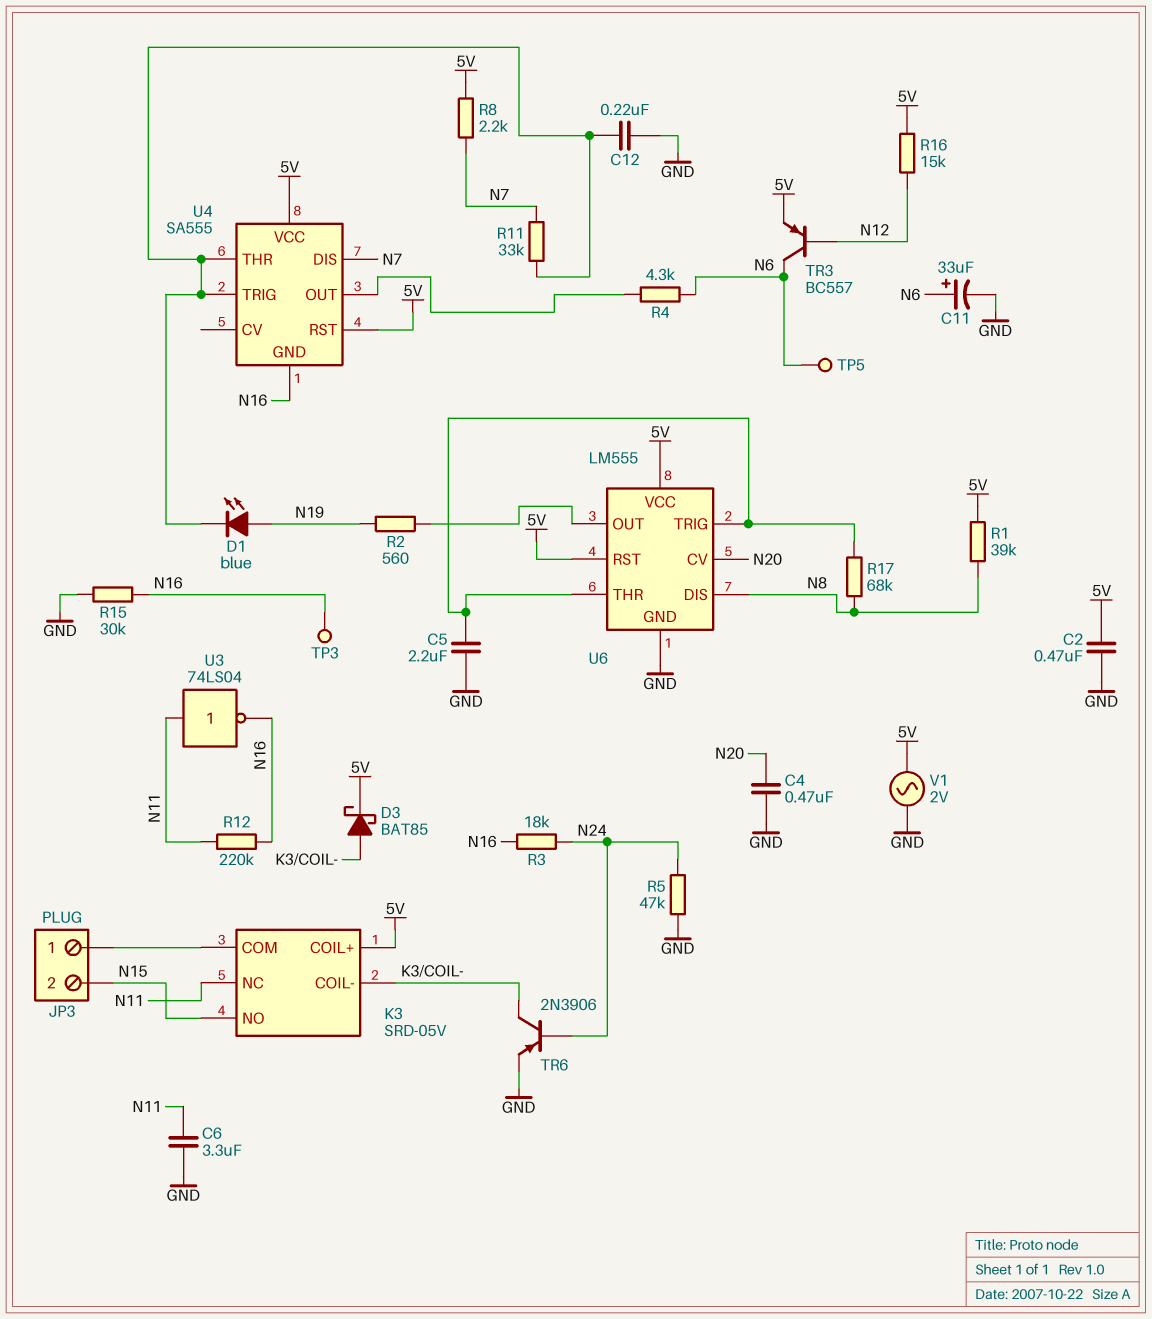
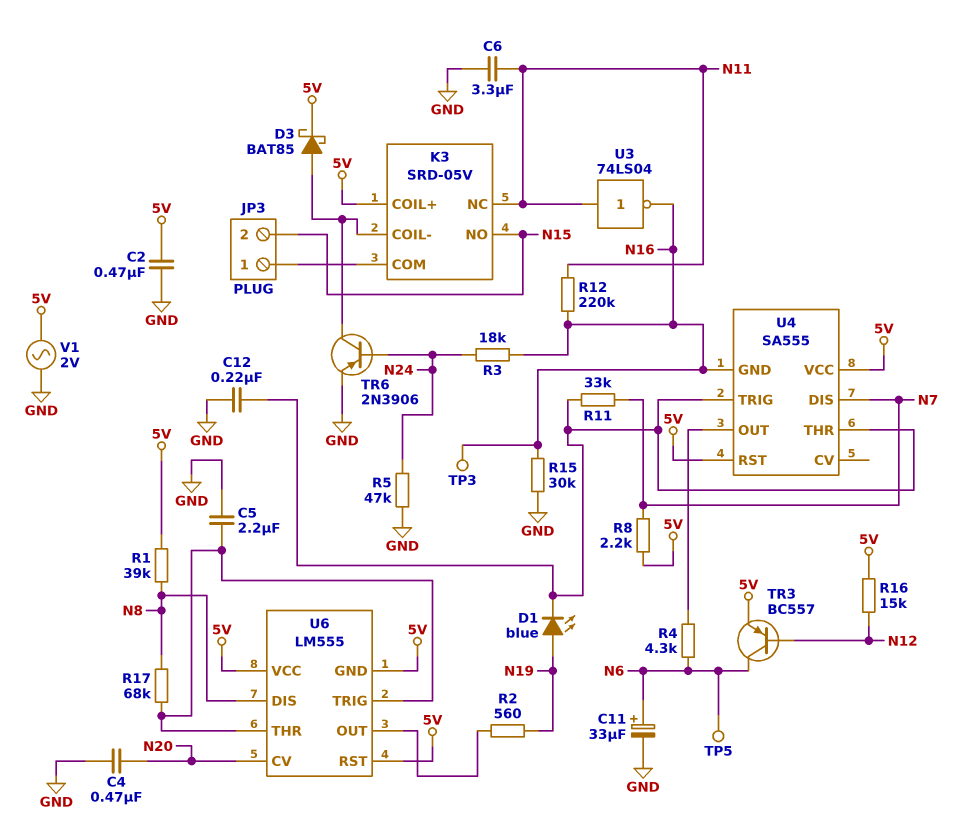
U6 pin GND: GND -> 5V

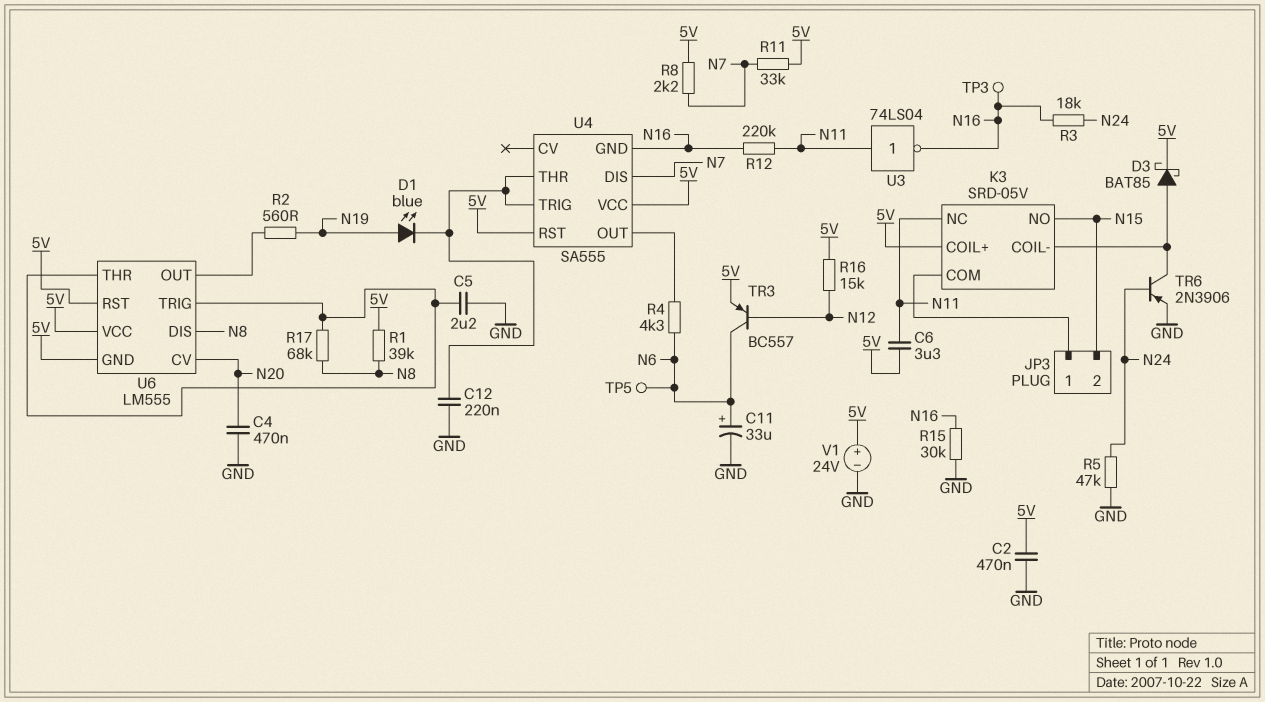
C6: 3.3uF (GND, N11) -> 3.3uF (5V, N11)
R11: 33k (N7, U4/THR) -> 33k (5V, N7)
V1: AC 2V (5V, GND) -> 24V (plus 5V, minus GND)

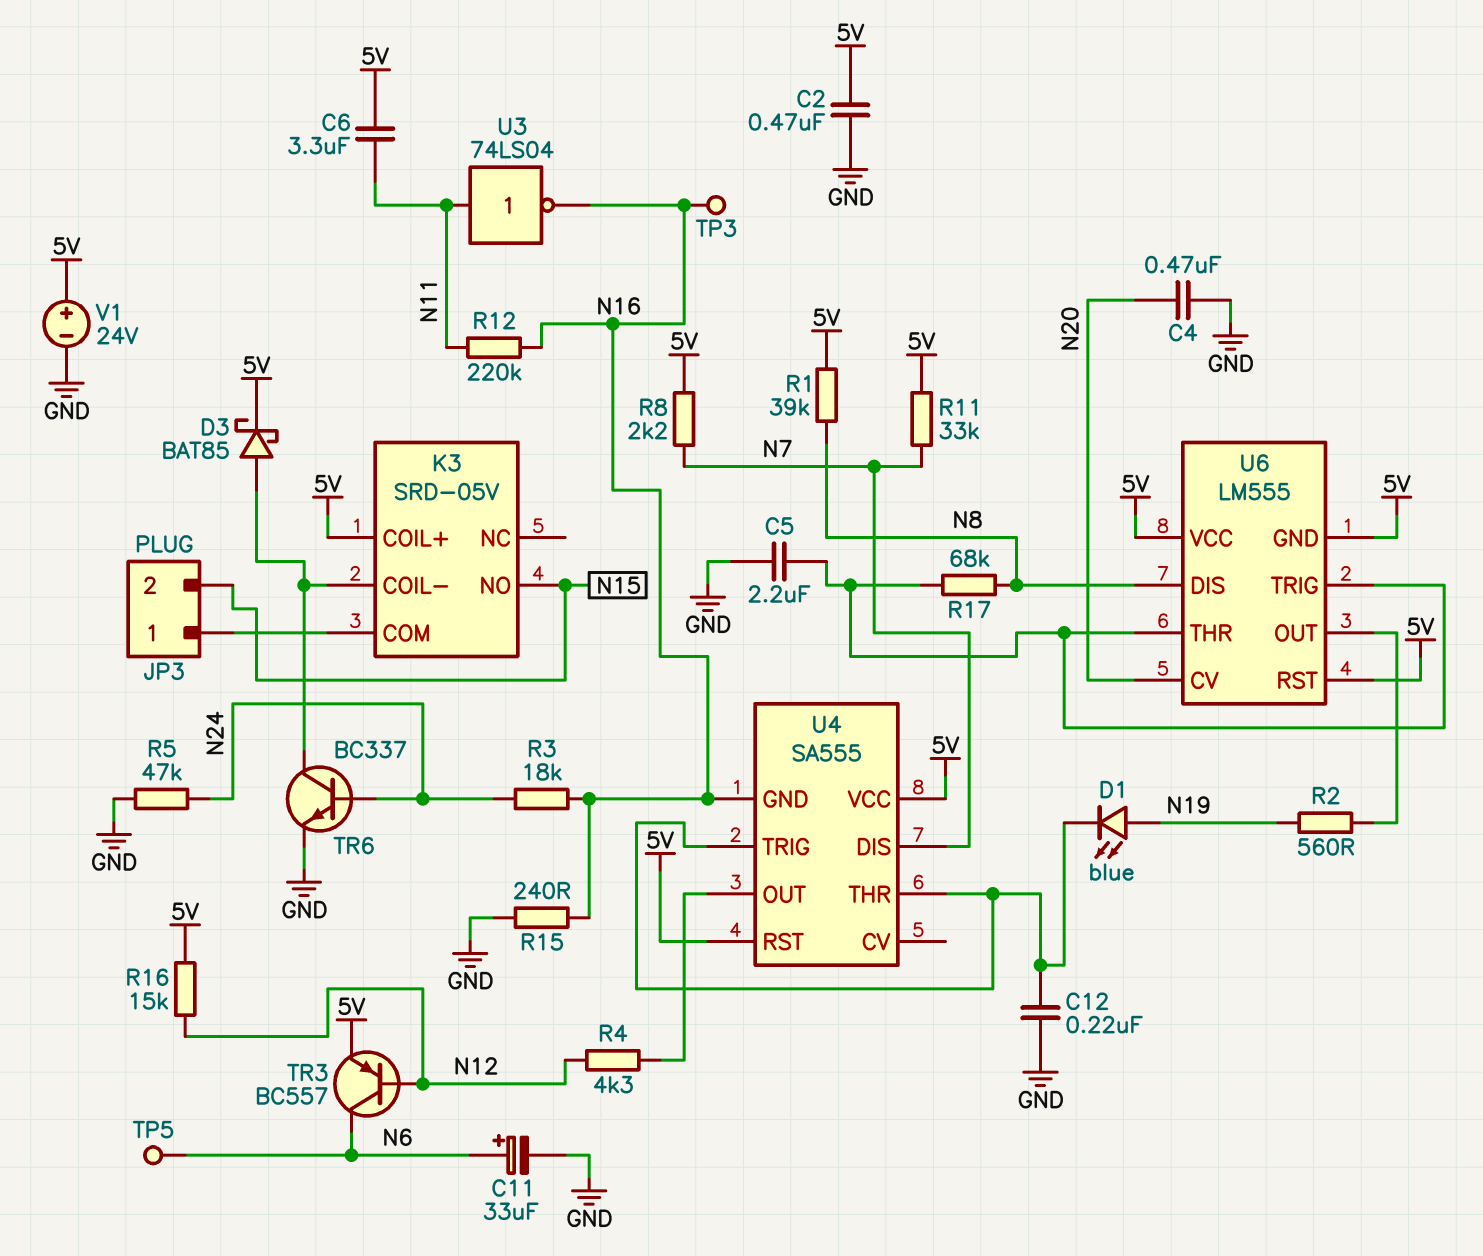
K3 pin NC: N11 -> none
R4: 4.3k (N6, U4/OUT) -> 4.3k (N12, U4/OUT)
R15: 30k (GND, N16) -> 240 (GND, N16)
TR6: PNP 2N3906 (B N24, C K3/COIL-, E GND) -> NPN BC337 (B N24, C K3/COIL-, E GND)

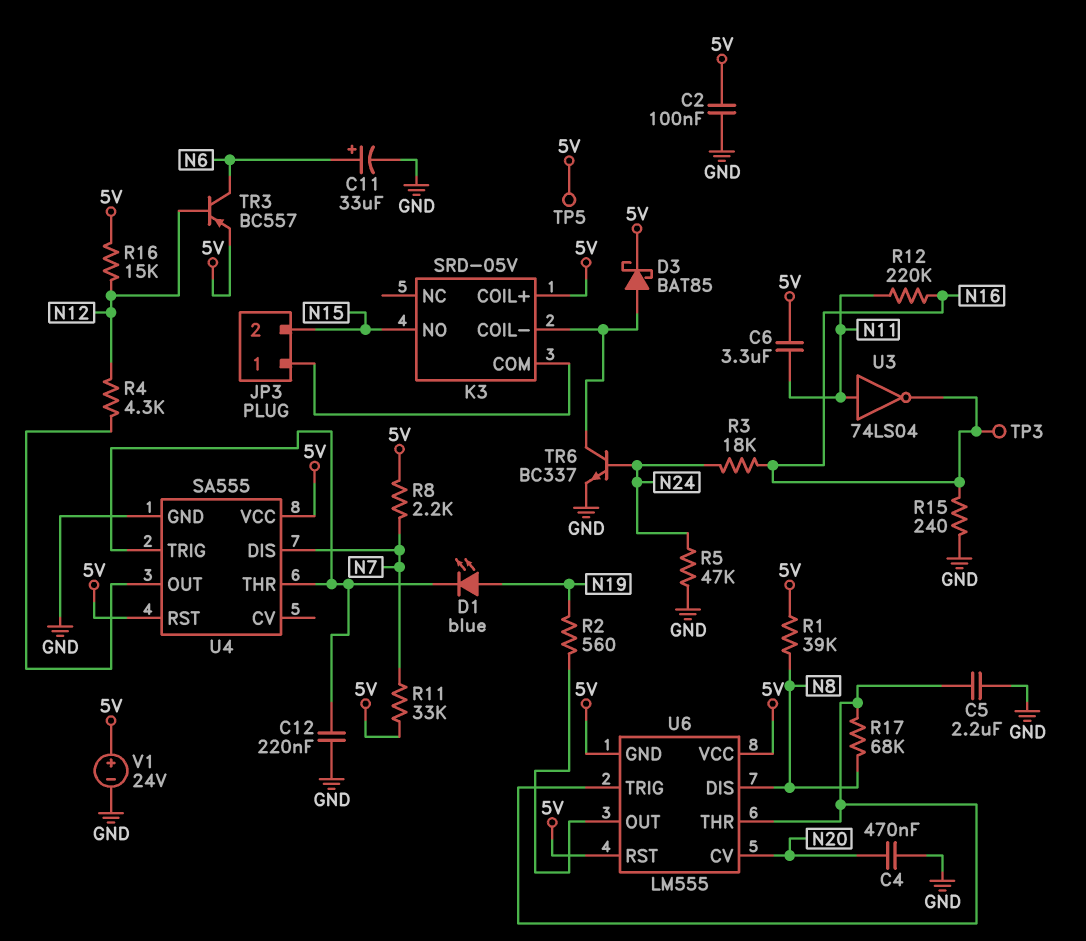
C2: 470nF (5V, GND) -> 100nF (5V, GND)
TP5: test point (N6) -> test point (5V)
U4 pin GND: N16 -> GND

